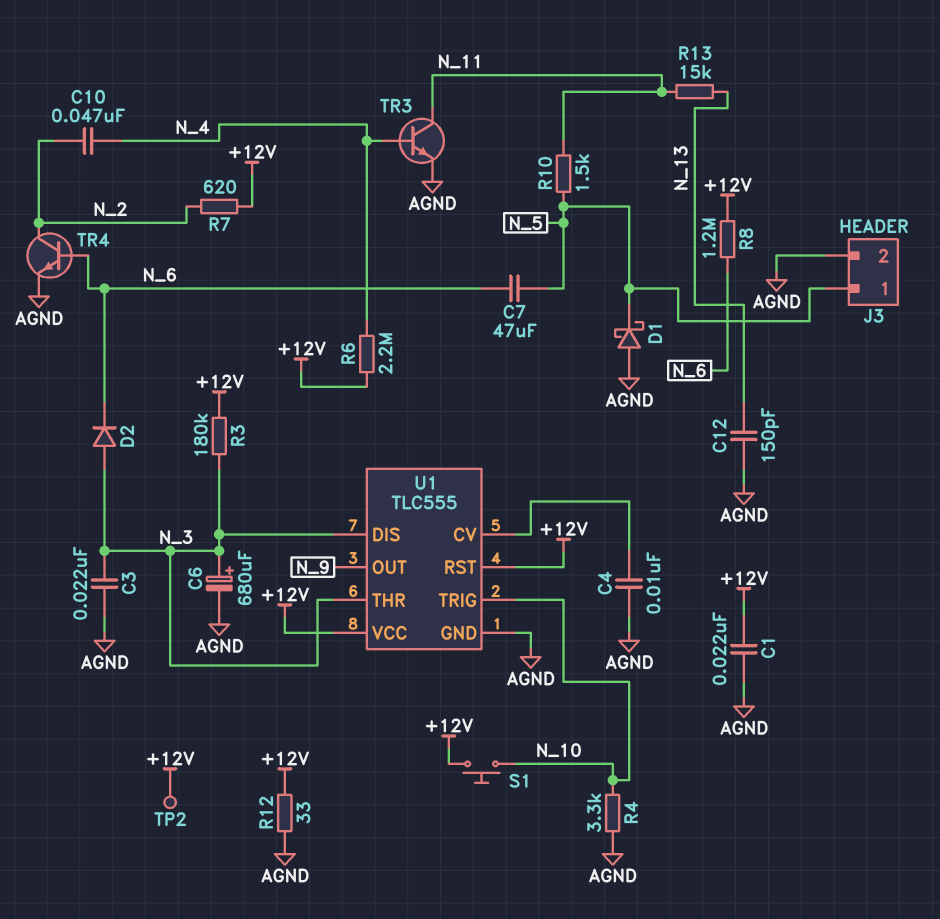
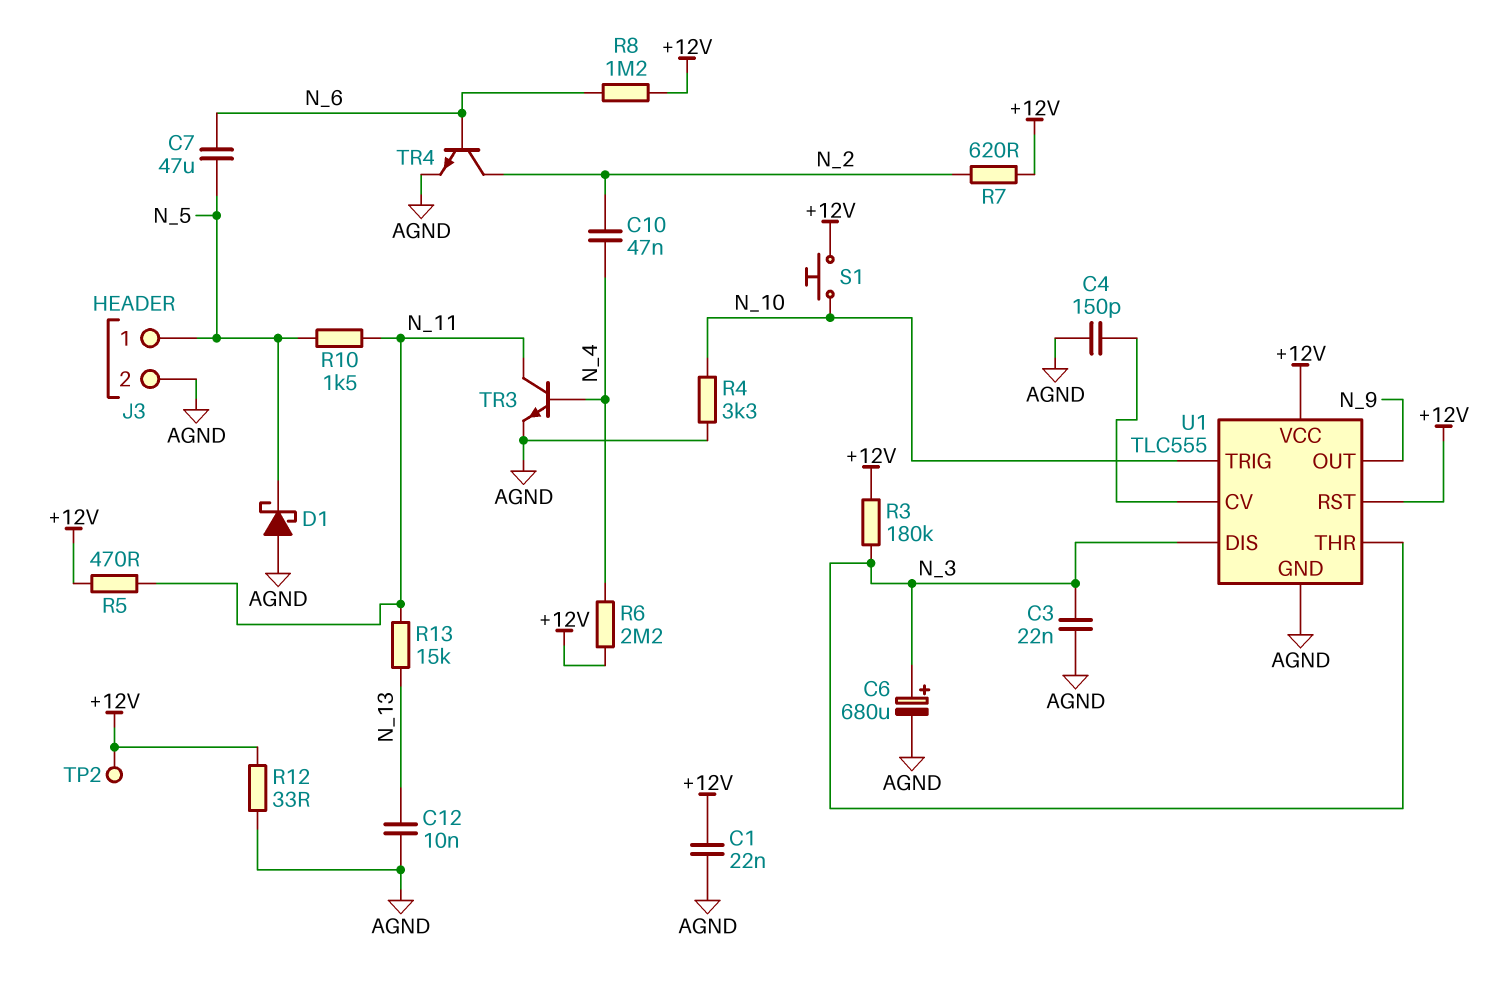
C4: 10nF (AGND, U1/CV) -> 150pF (AGND, U1/CV)
C12: 150pF (AGND, N_13) -> 10nF (AGND, N_13)
D2: diode (A N_3, K N_6) -> none
R5: none -> 470 (+12V, N_11)

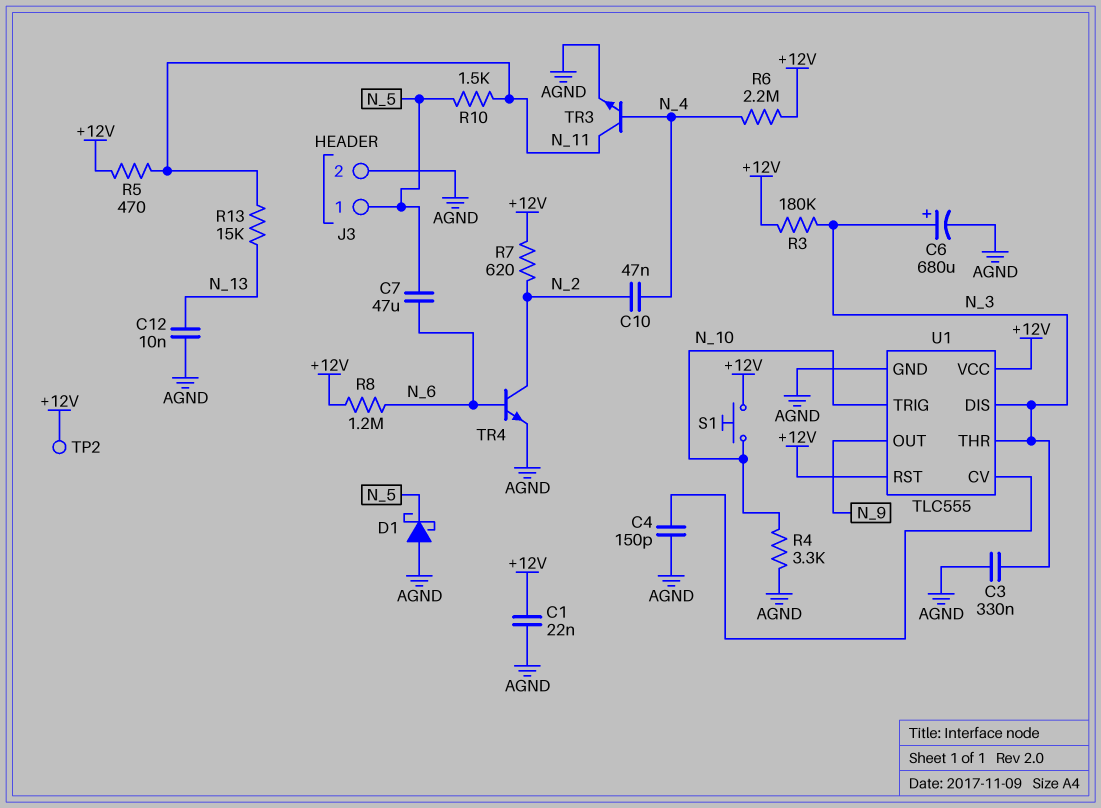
C3: 22nF (AGND, N_3) -> 330nF (AGND, N_3)
R12: 33 (+12V, AGND) -> none

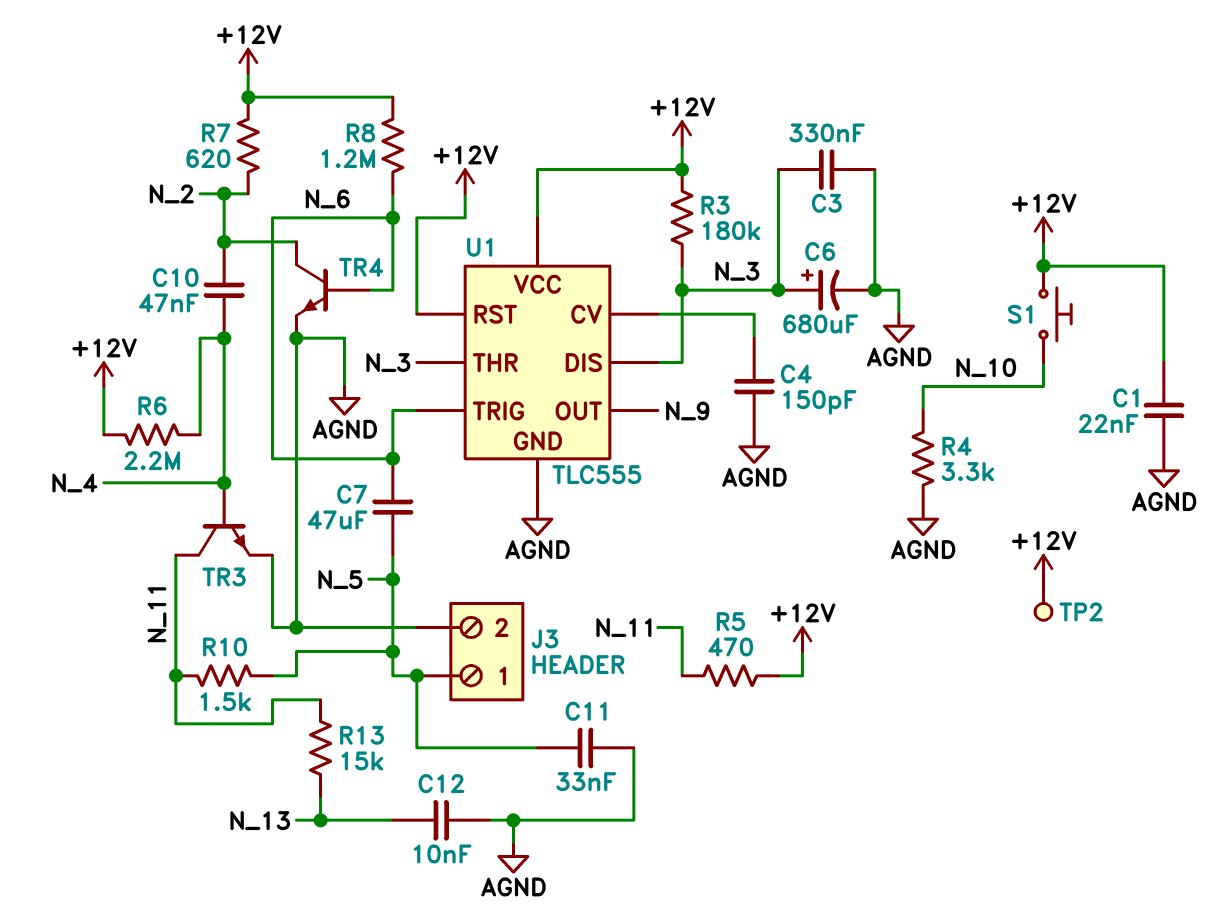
C11: none -> 33nF (AGND, N_5)
D1: schottky (A AGND, K N_5) -> none
U1 pin TRIG: N_10 -> N_6

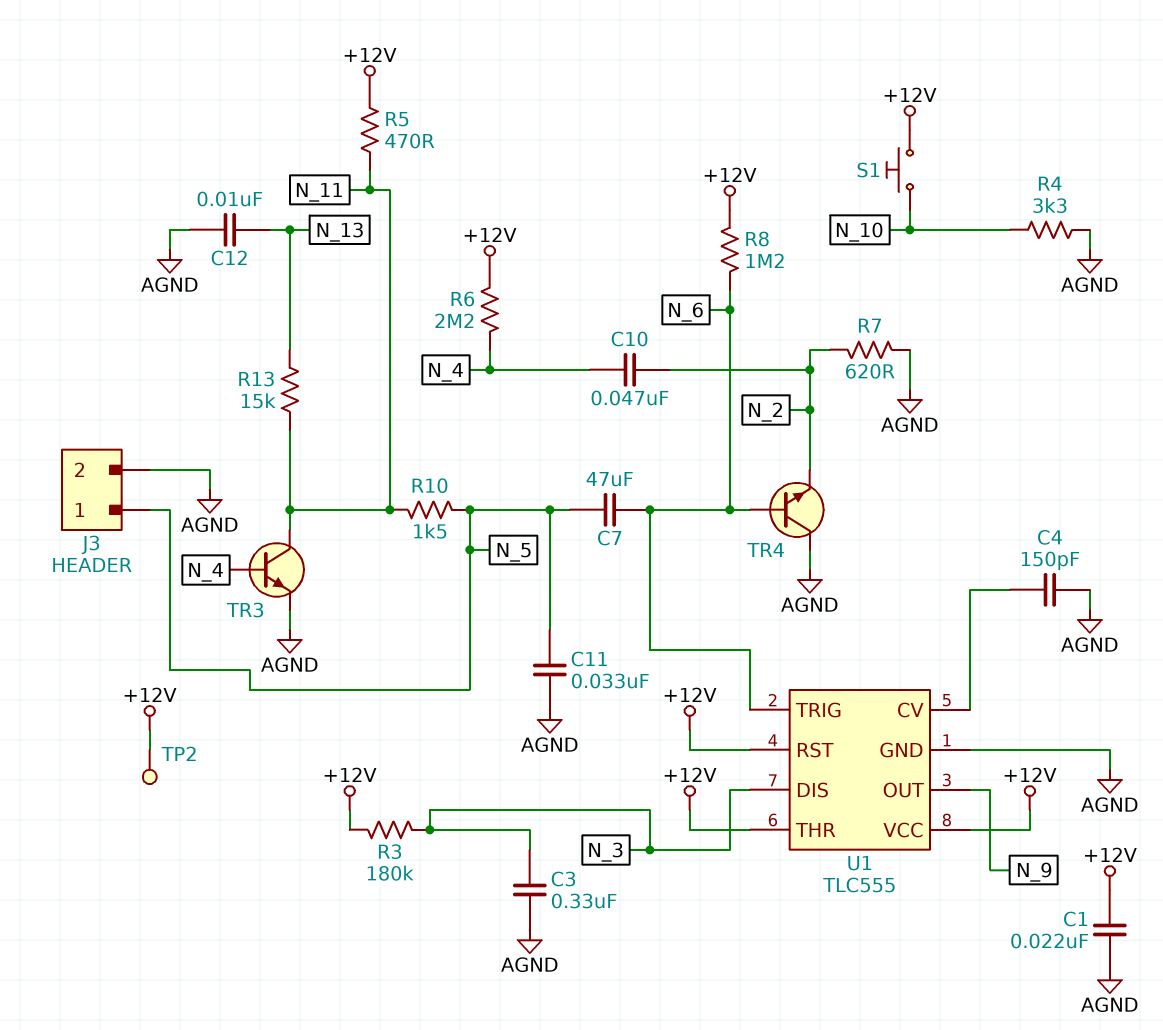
C6: 680uF (plus N_3, minus AGND) -> none
R7: 620 (+12V, N_2) -> 620 (AGND, N_2)
TR4: NPN (B N_6, C N_2, E AGND) -> NPN (B N_6, C AGND, E N_2)
U1 pin THR: N_3 -> +12V

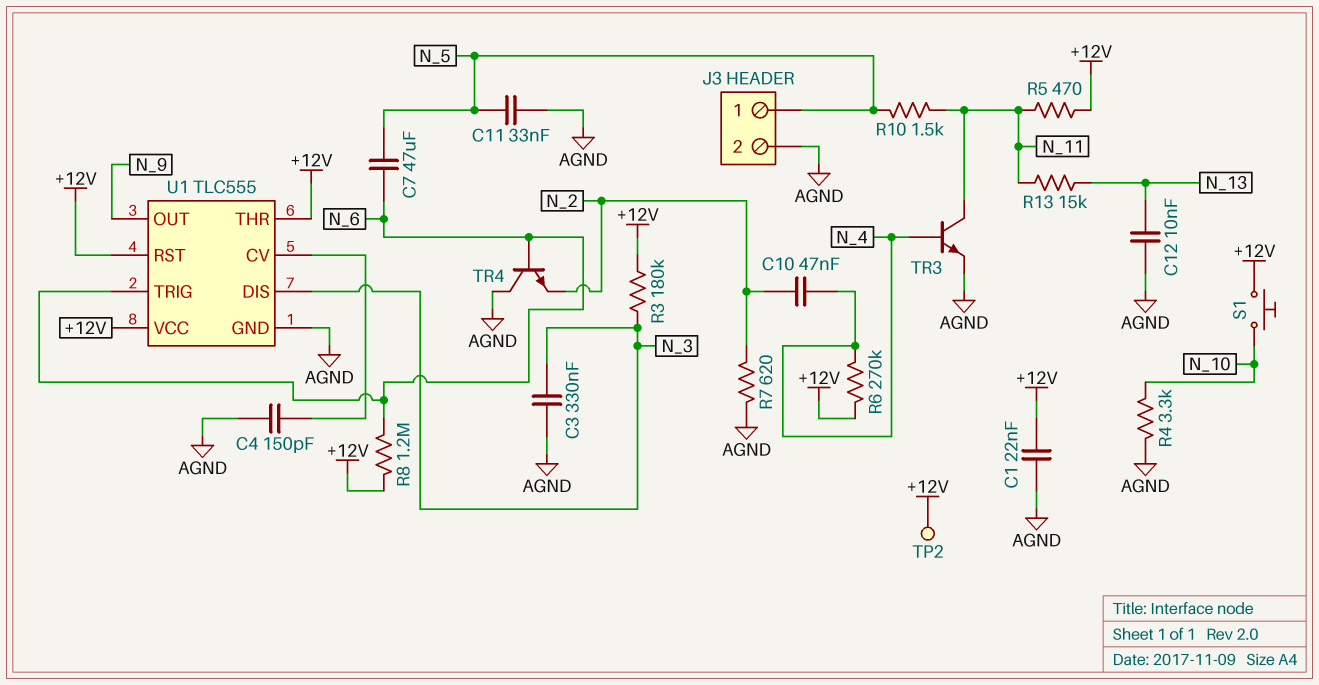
R6: 2.2M (+12V, N_4) -> 270k (+12V, N_4)

